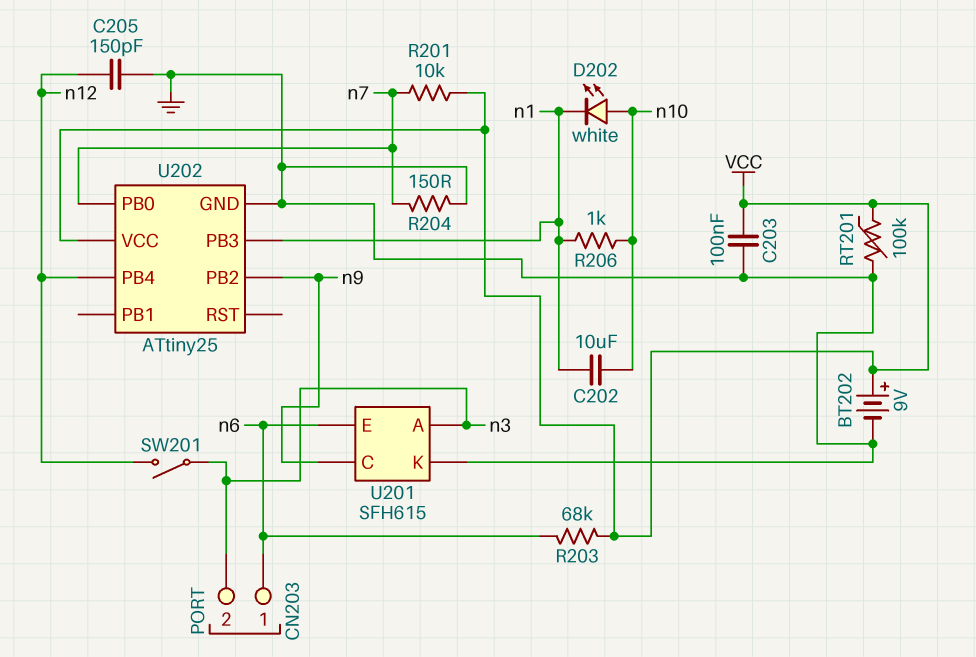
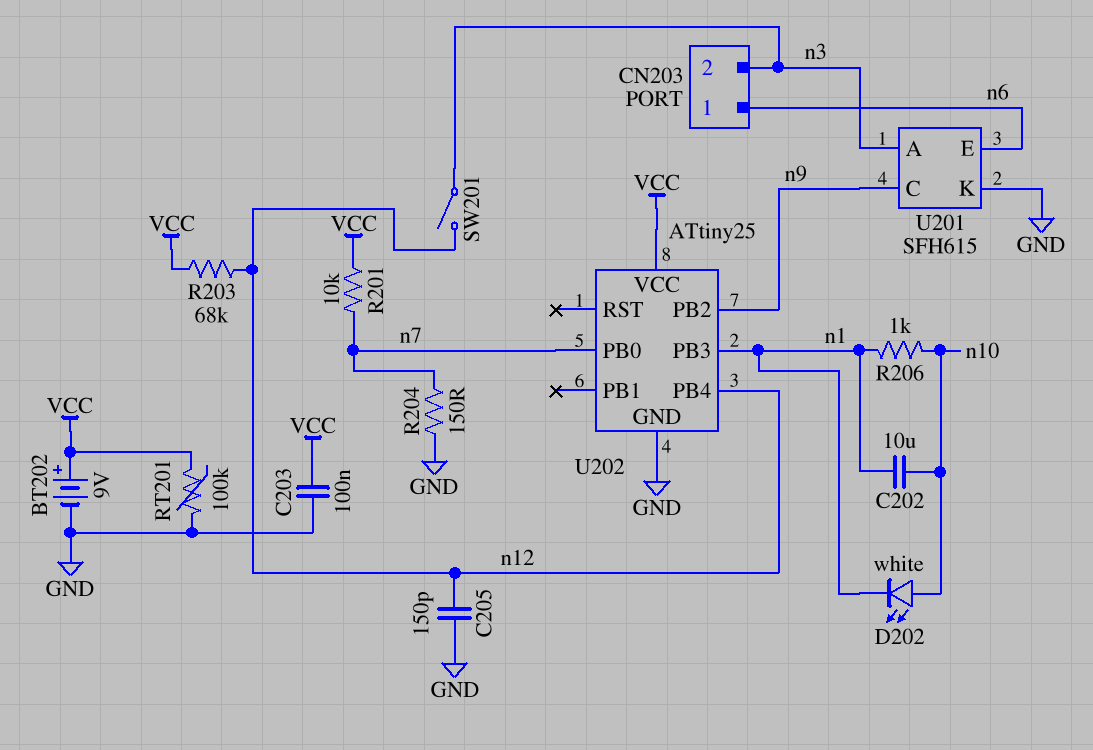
R203: 68k (VCC, n6) -> 68k (VCC, n12)

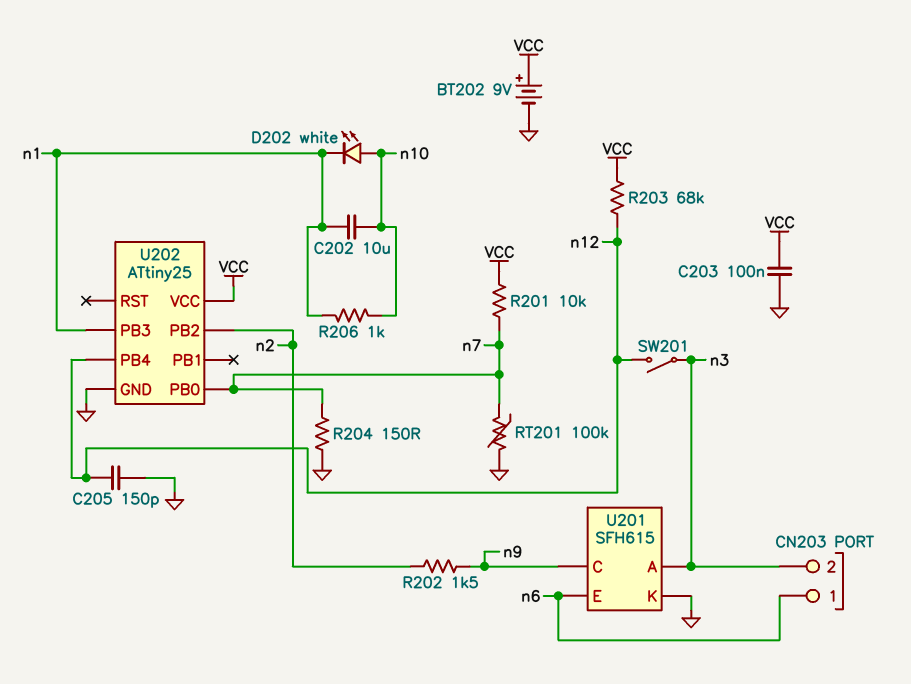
R202: none -> 1.5k (n2, n9)
RT201: 100k (GND, VCC) -> 100k (GND, n7)
U202 pin PB2: n9 -> n2

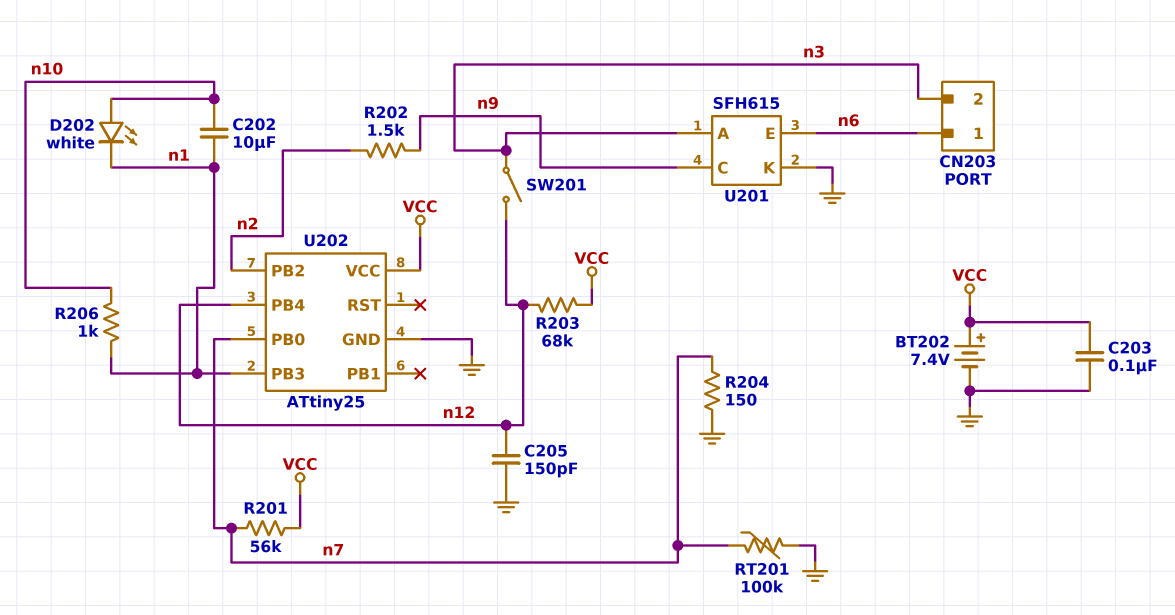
BT202: 9V (plus VCC, minus GND) -> 7.4V (plus VCC, minus GND)
R201: 10k (VCC, n7) -> 56k (VCC, n7)

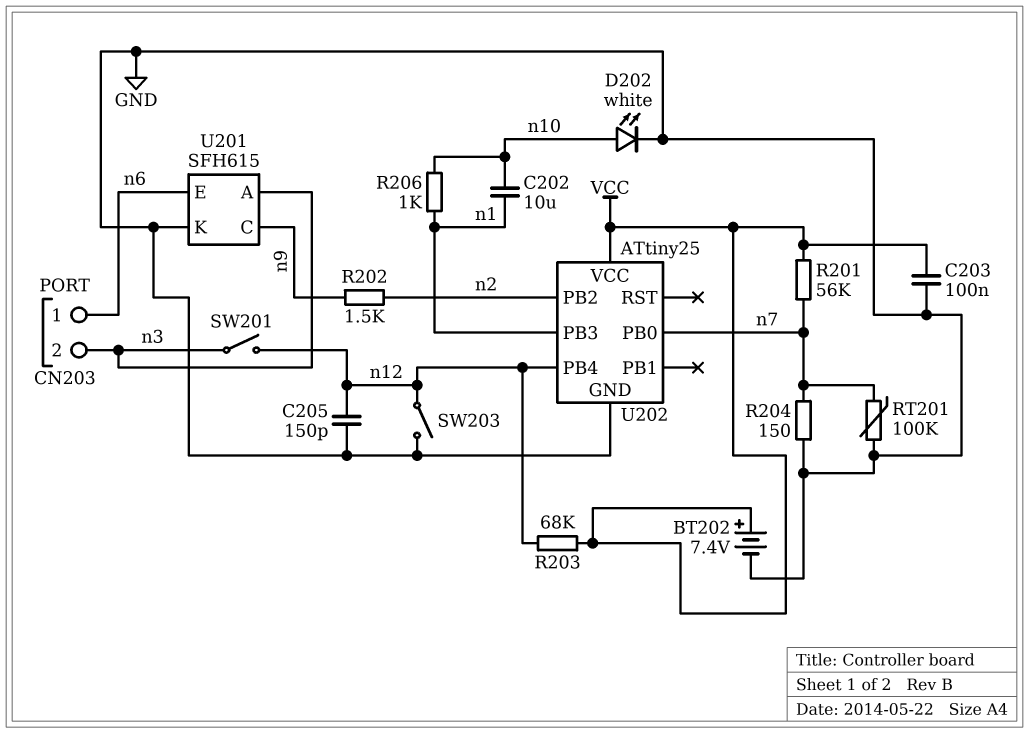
D202: LED white (A n10, K n1) -> LED white (A n10, K GND)
SW203: none -> switch (GND, n12)

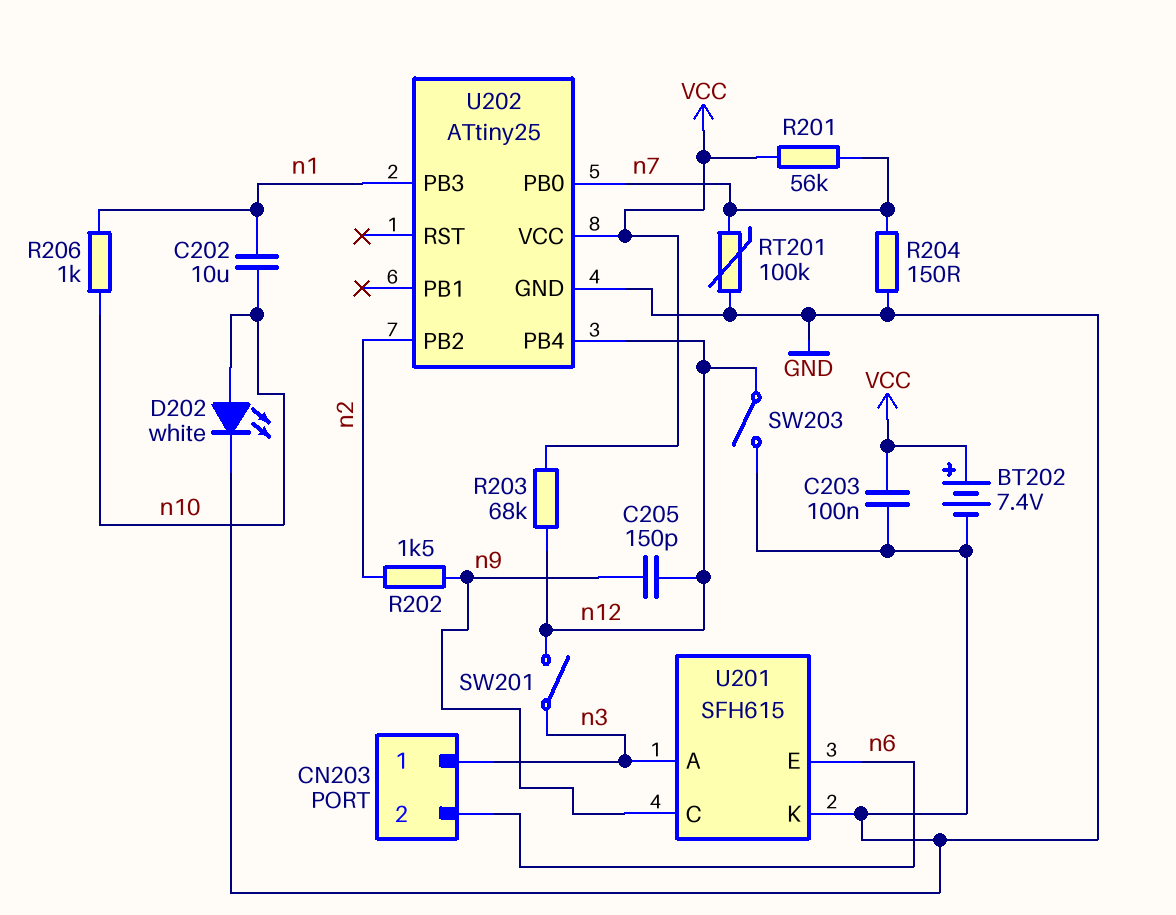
C205: 150pF (GND, n12) -> 150pF (n9, n12)
CN203 pin 1: n6 -> n3
CN203 pin 2: n3 -> n6

